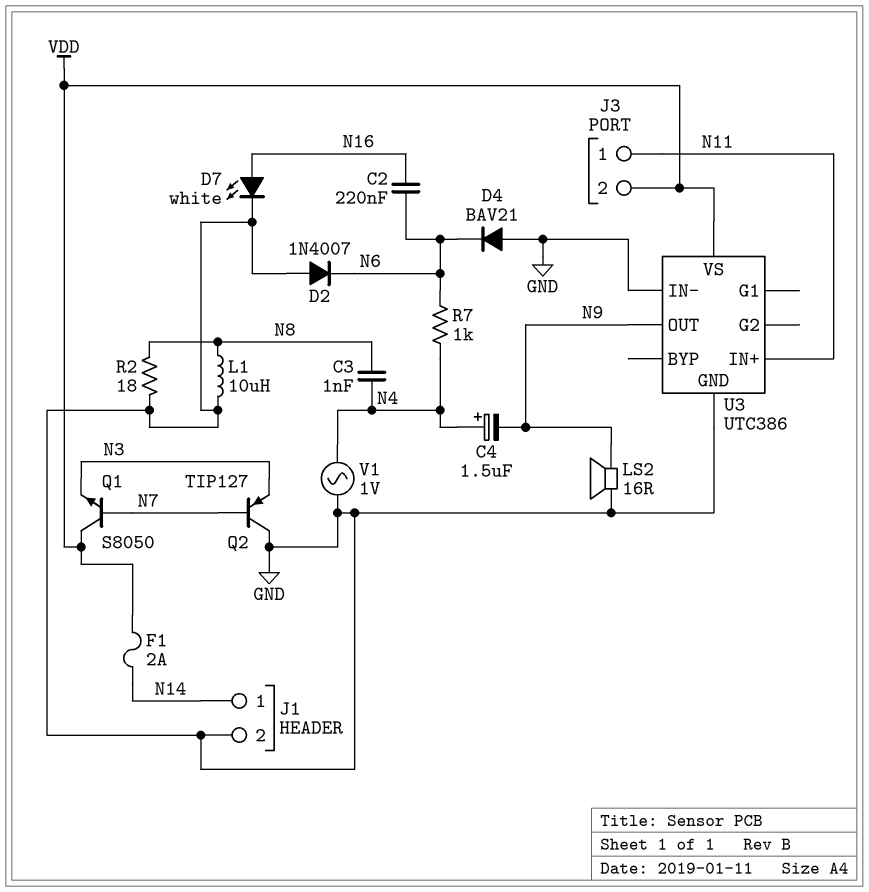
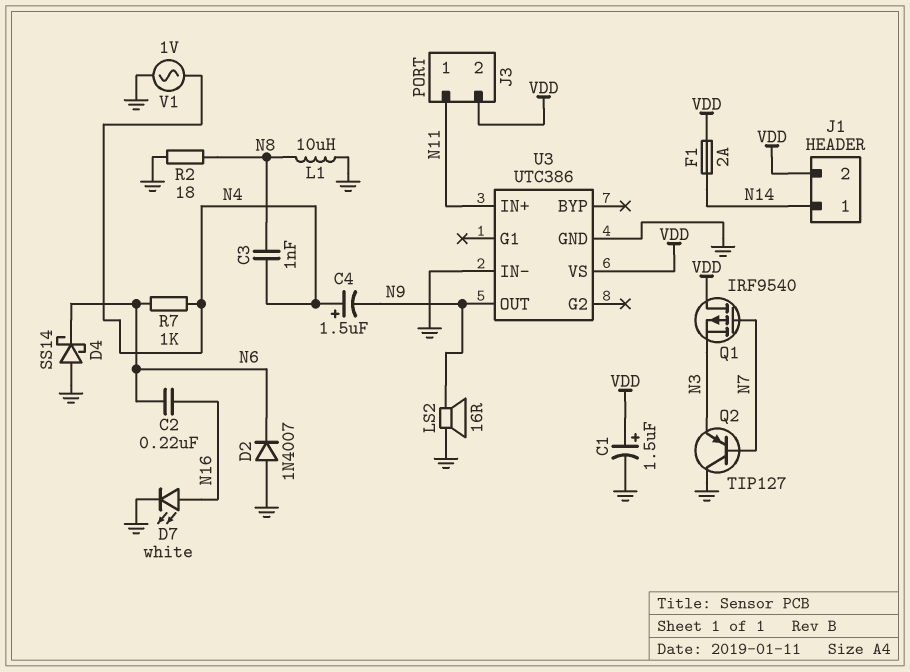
C1: none -> 1.5uF (plus VDD, minus GND)
D4: diode BAV21 (A GND, K N6) -> schottky SS14 (A GND, K N6)
J1 pin 2: GND -> VDD
Q1: NPN S8050 (B N7, C VDD, E N3) -> PMOS IRF9540 (G N7, D VDD, S N3)

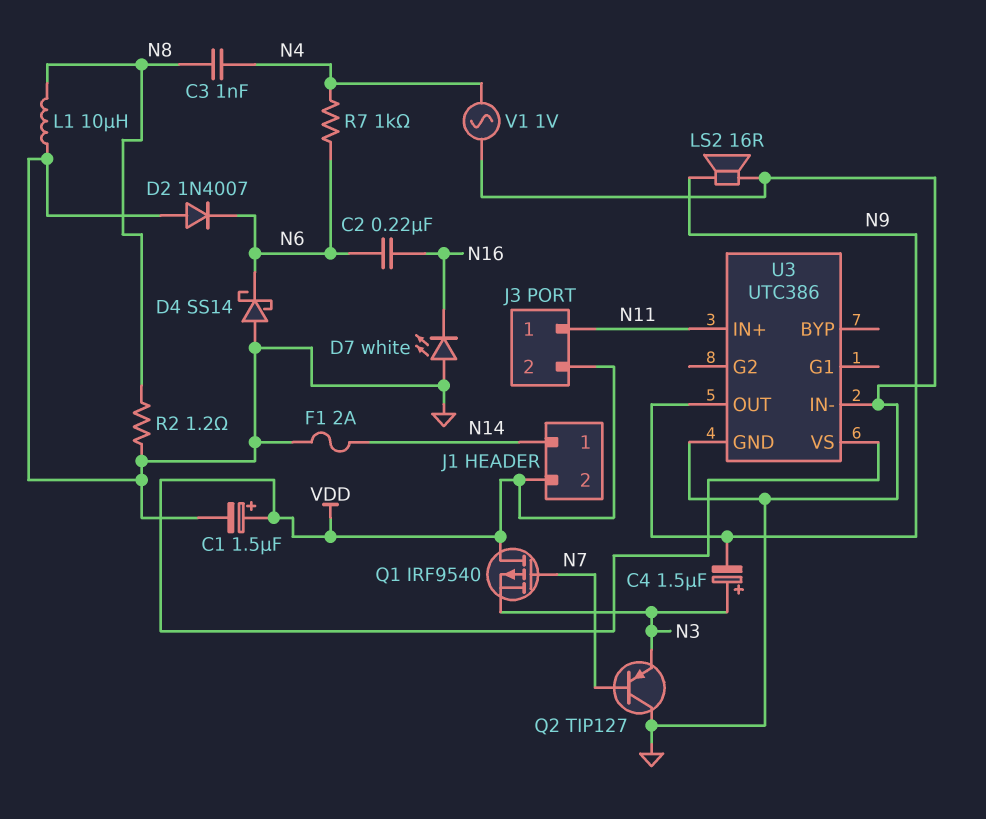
C4: 1.5uF (plus N4, minus N9) -> 1.5uF (plus N3, minus N9)
D7: LED white (A N16, K GND) -> LED white (A GND, K N16)
F1: 2A (N14, VDD) -> 2A (GND, N14)
R2: 18 (GND, N8) -> 1.2 (GND, N8)

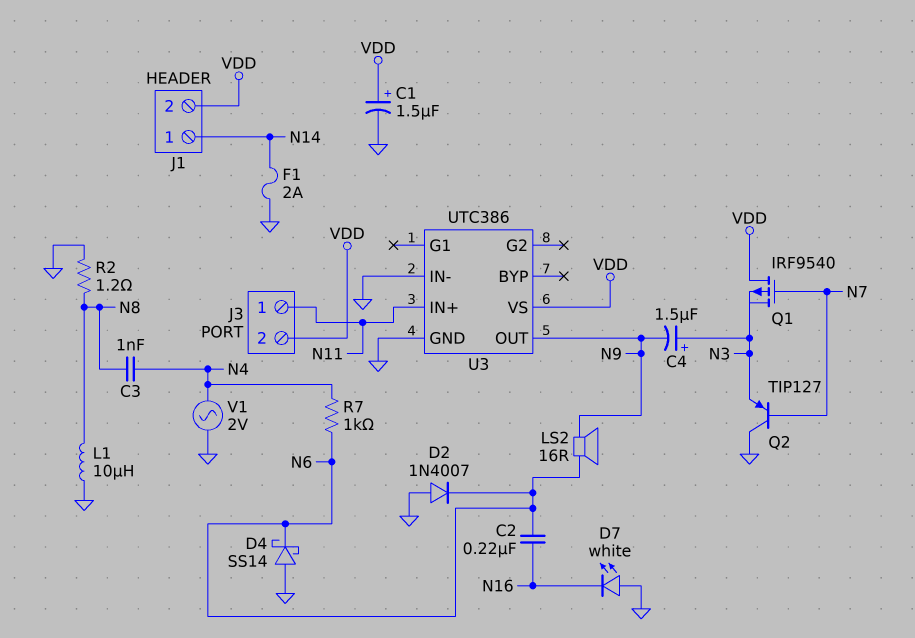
LS2: speaker 16R (GND, N9) -> speaker 16R (N6, N9)
V1: AC 1V (GND, N4) -> AC 2V (GND, N4)

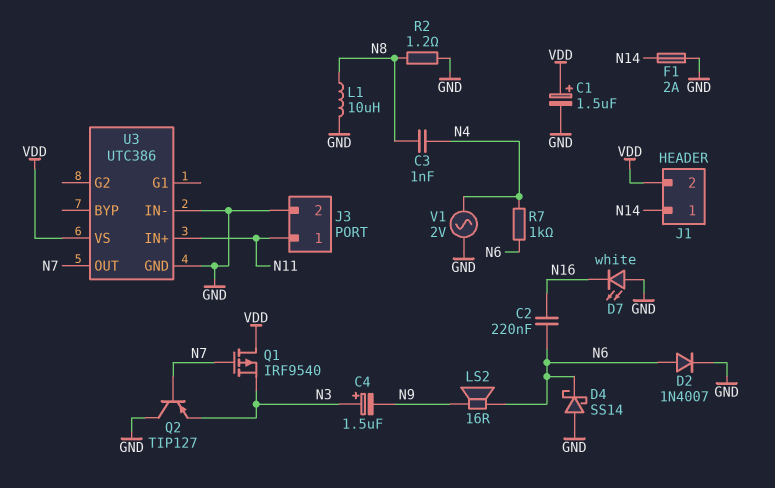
D2: diode 1N4007 (A GND, K N6) -> diode 1N4007 (A N6, K GND)
J3 pin 2: VDD -> GND
U3 pin OUT: N9 -> N7

